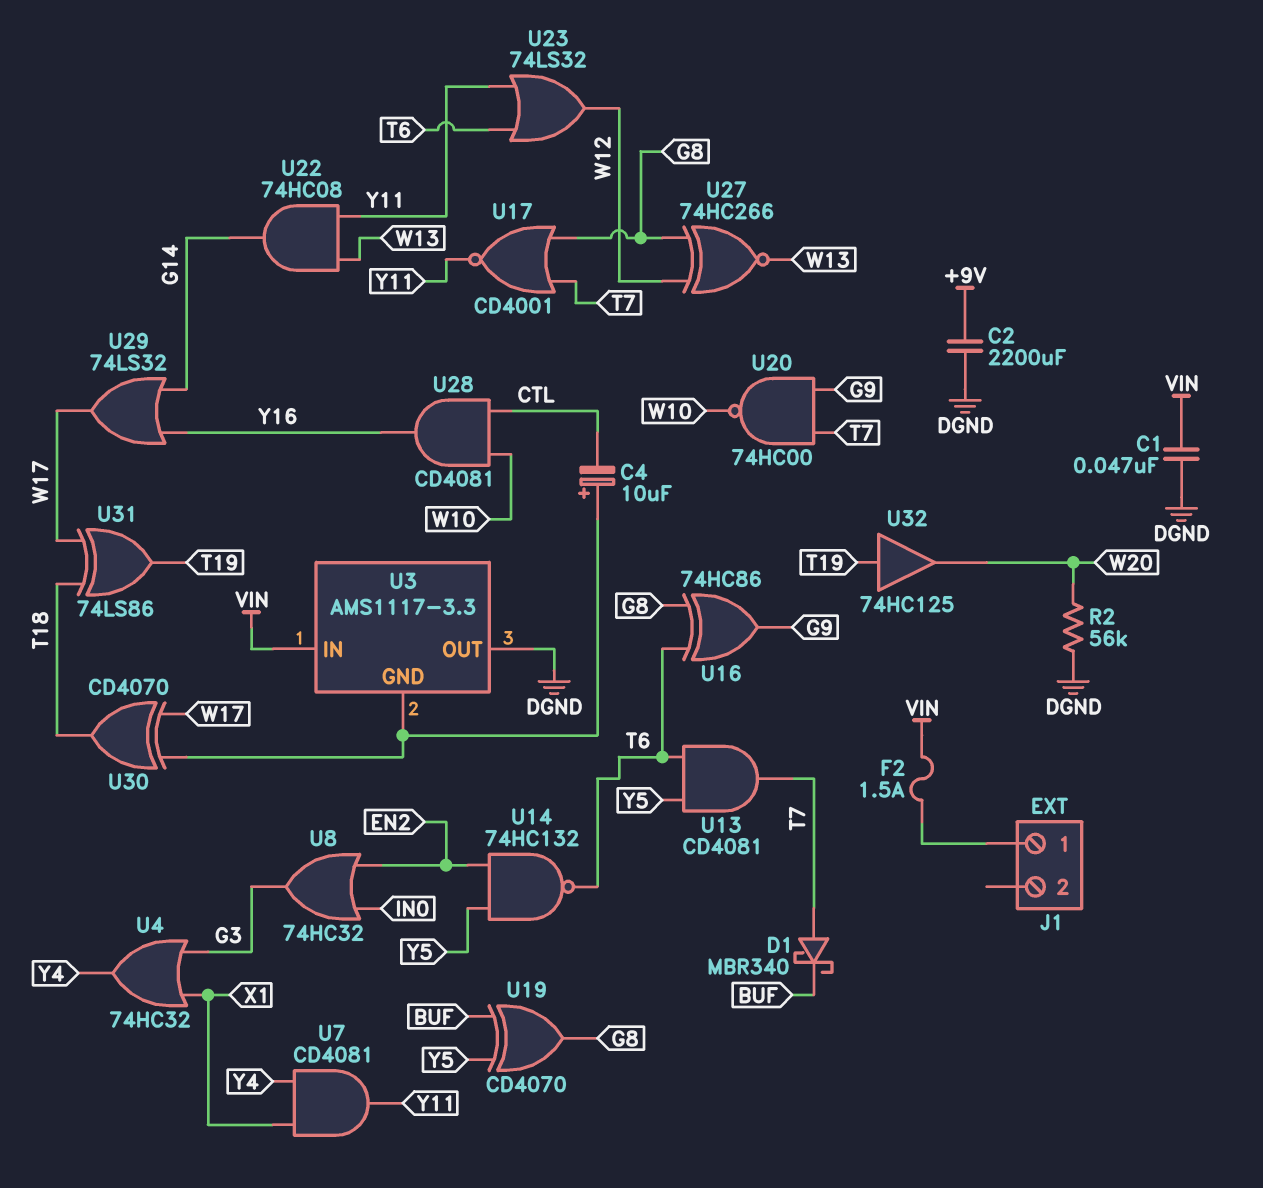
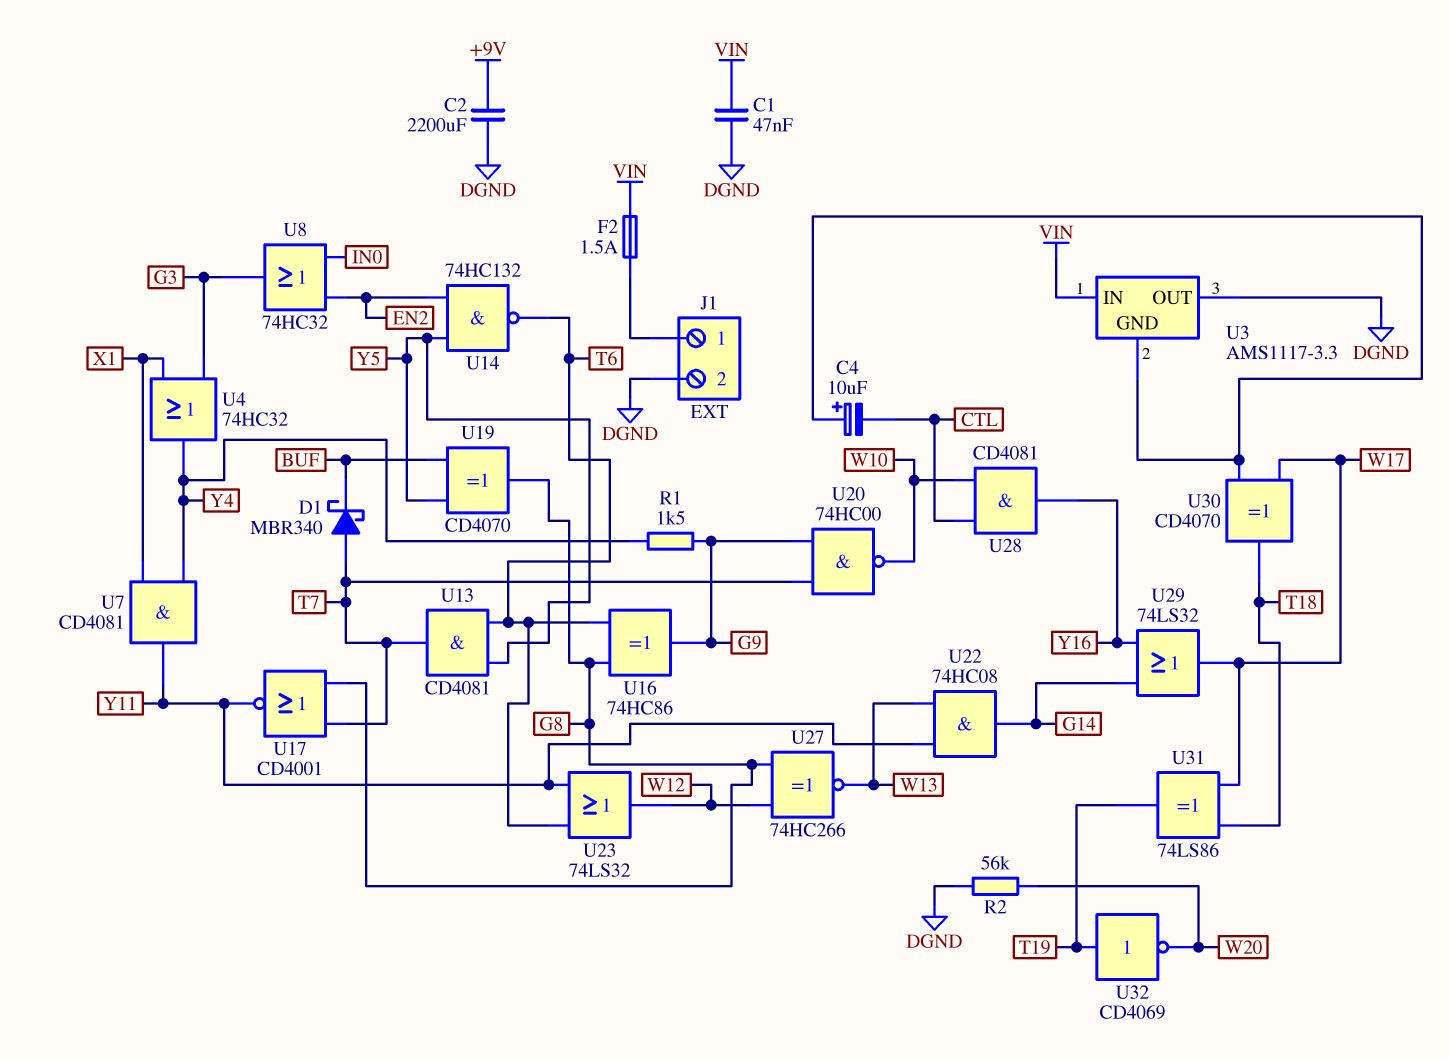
J1 pin 2: none -> DGND
R1: none -> 1.5k (G9, Y4)
U32: buffer 74HC125 (in T19, out W20) -> NOT CD4069 (in T19, out W20)

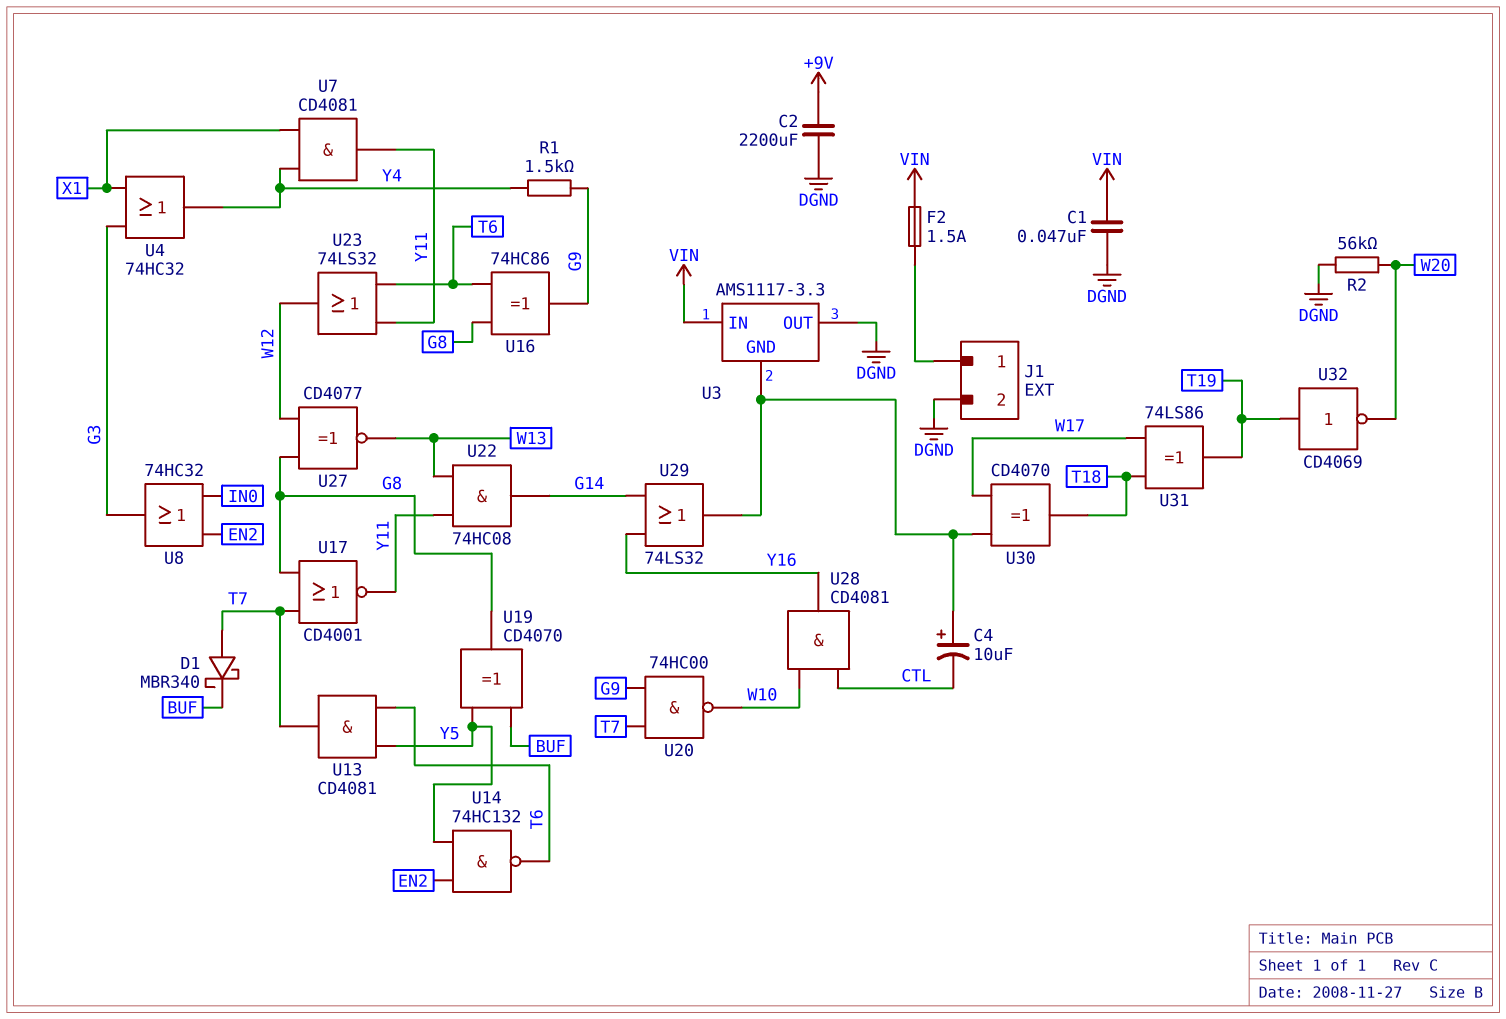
U27: XNOR 74HC266 (in G8, in W12, out W13) -> XNOR CD4077 (in G8, in W12, out W13)
U29: OR 74LS32 (in G14, in Y16, out W17) -> OR 74LS32 (in G14, in Y16, out U3/GND)

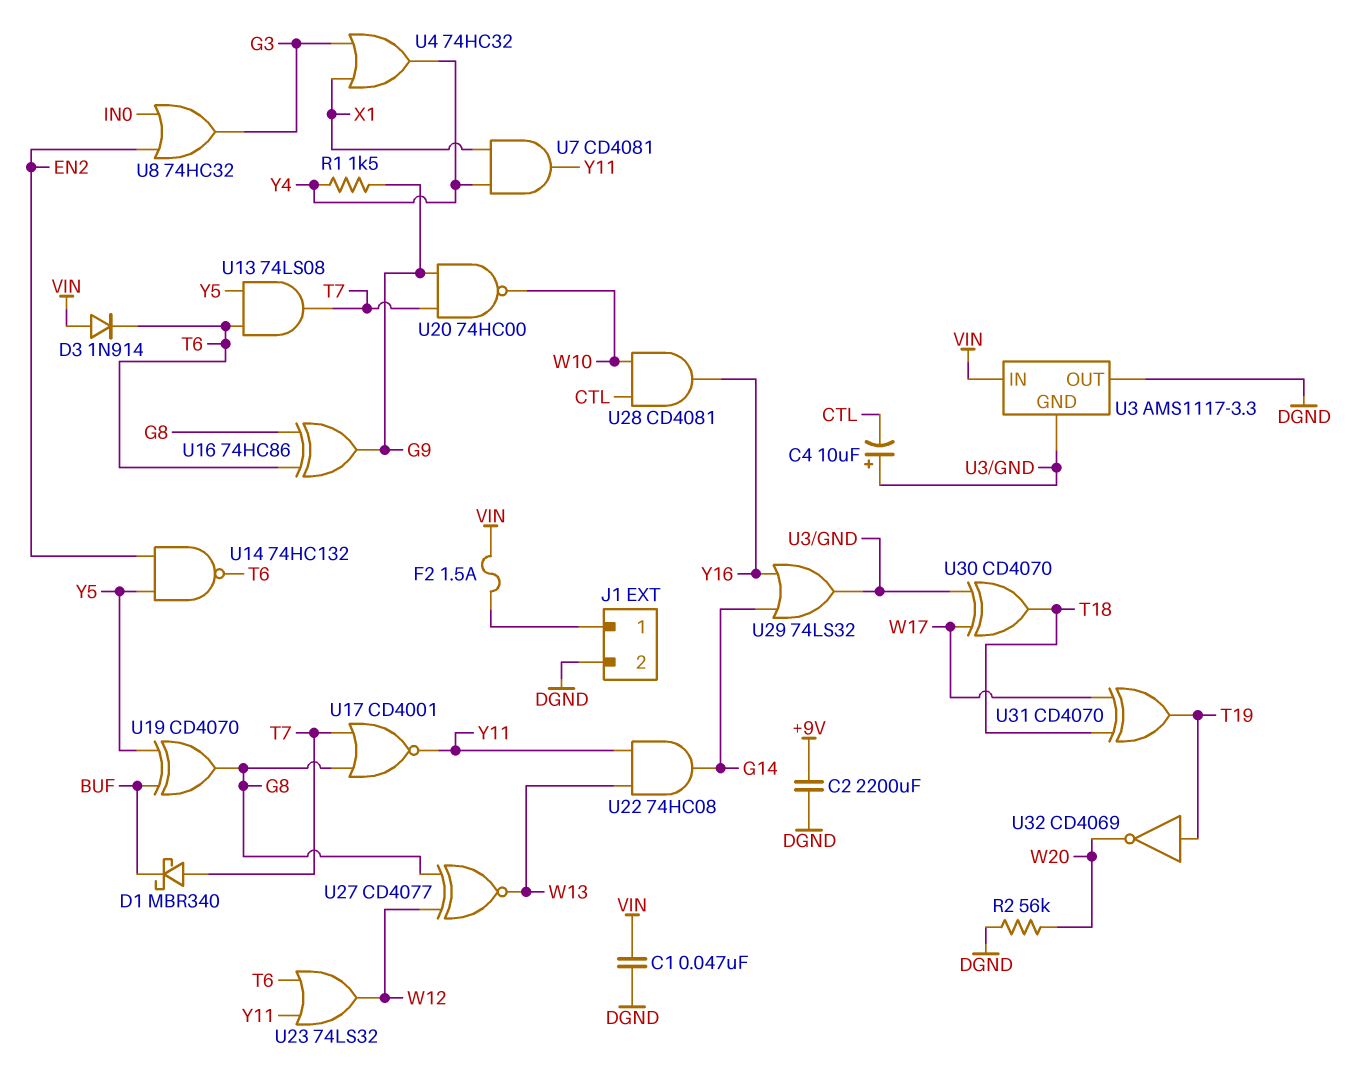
D3: none -> diode 1N914 (A VIN, K T6)
U13: AND CD4081 (in T6, in Y5, out T7) -> AND 74LS08 (in T6, in Y5, out T7)
U31: XOR 74LS86 (in T18, in W17, out T19) -> XOR CD4070 (in T18, in W17, out T19)

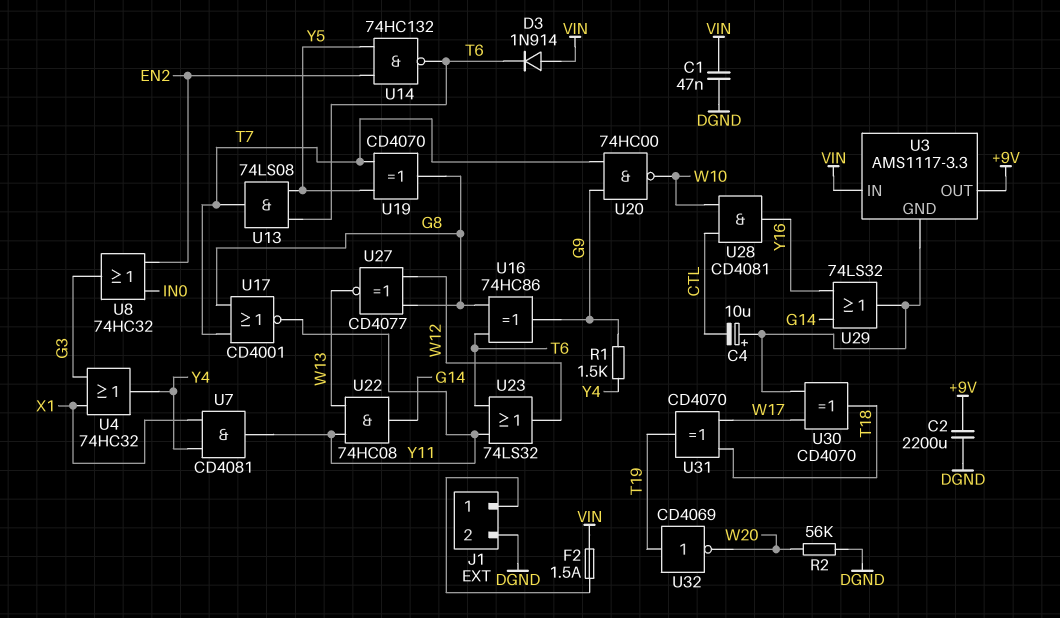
D1: schottky MBR340 (A T7, K BUF) -> none
U3 pin OUT: DGND -> +9V
U19: XOR CD4070 (in BUF, in Y5, out G8) -> XOR CD4070 (in T7, in Y5, out G8)

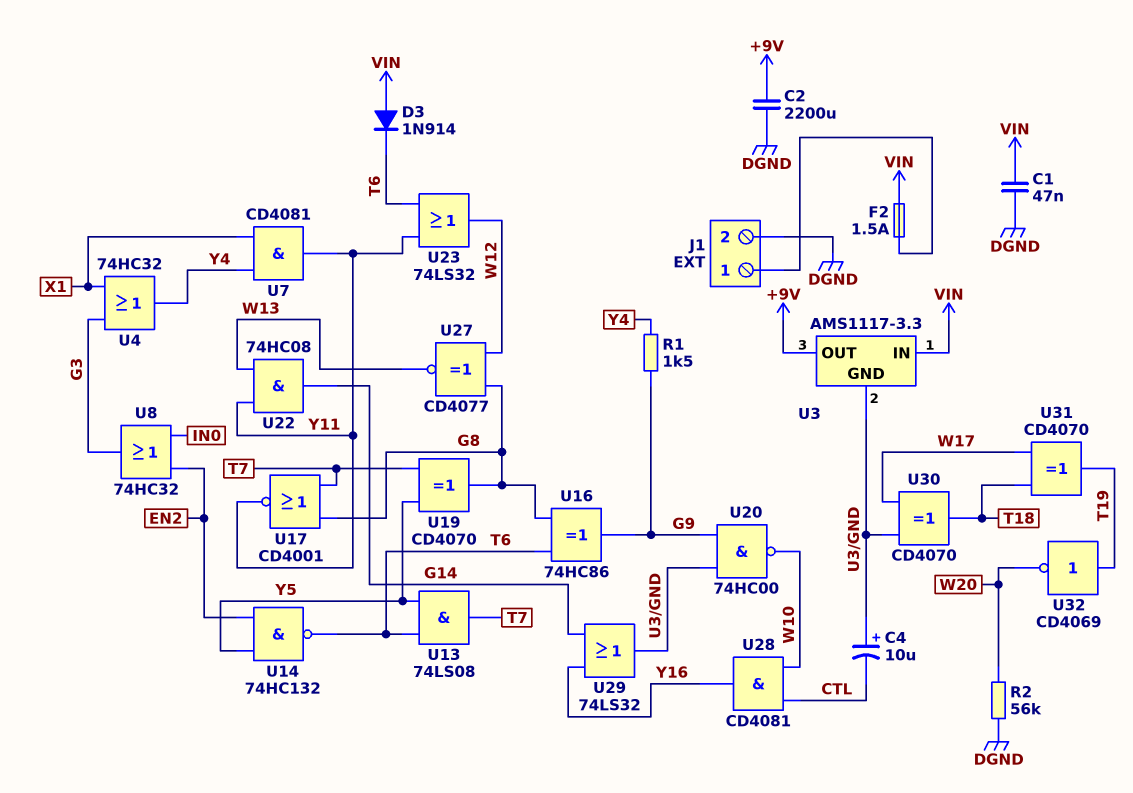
U20: NAND 74HC00 (in G9, in T7, out W10) -> NAND 74HC00 (in G9, in U3/GND, out W10)

